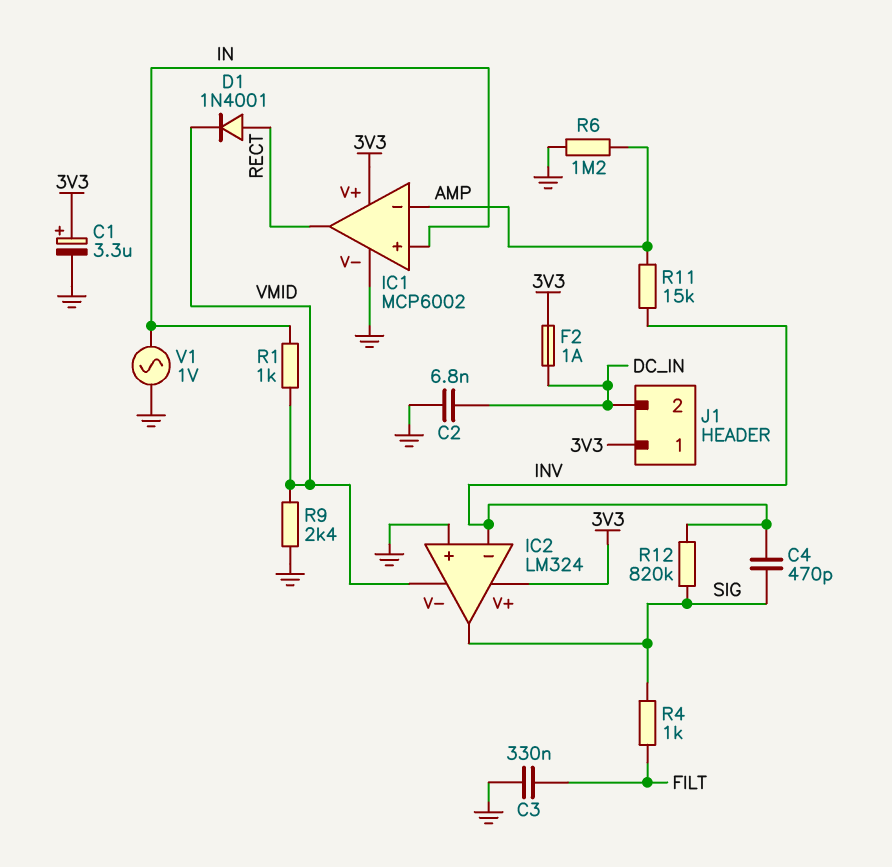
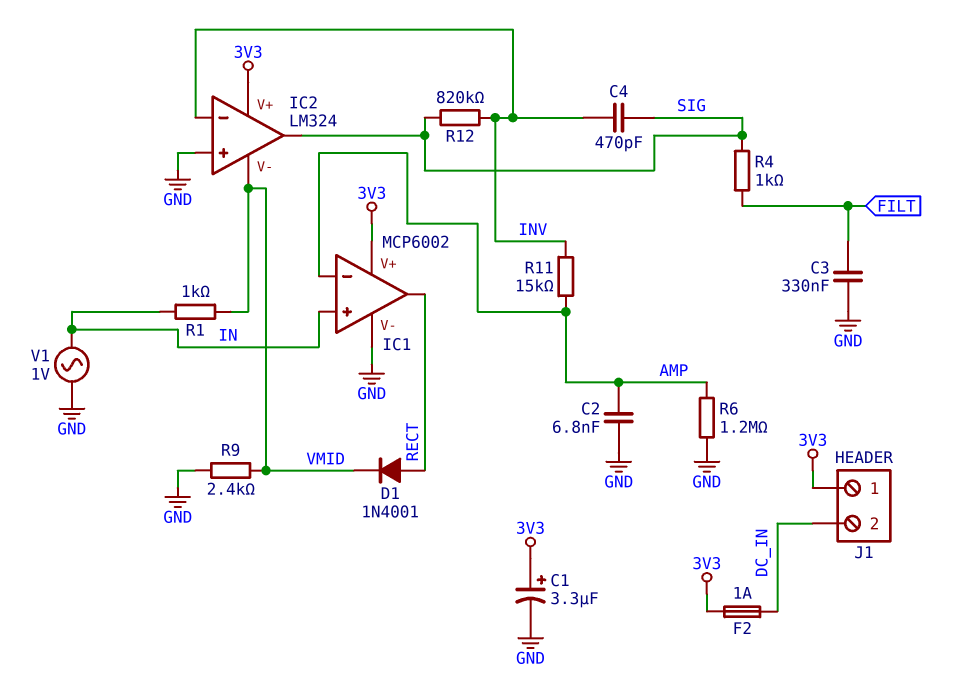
C2: 6.8nF (DC_IN, GND) -> 6.8nF (AMP, GND)

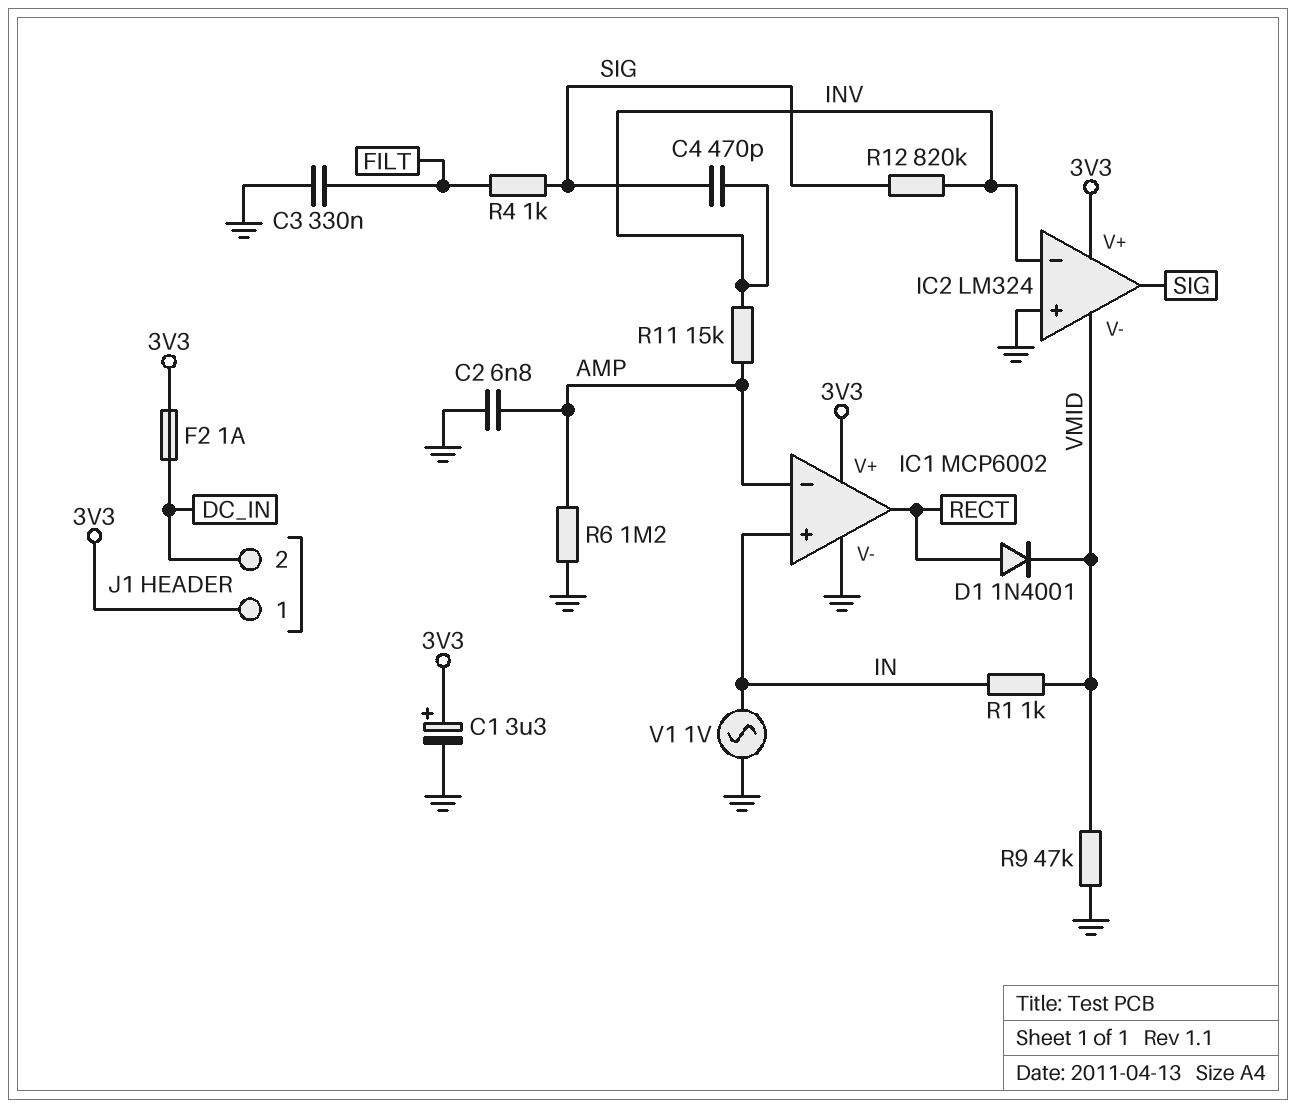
R9: 2.4k (GND, VMID) -> 47k (GND, VMID)

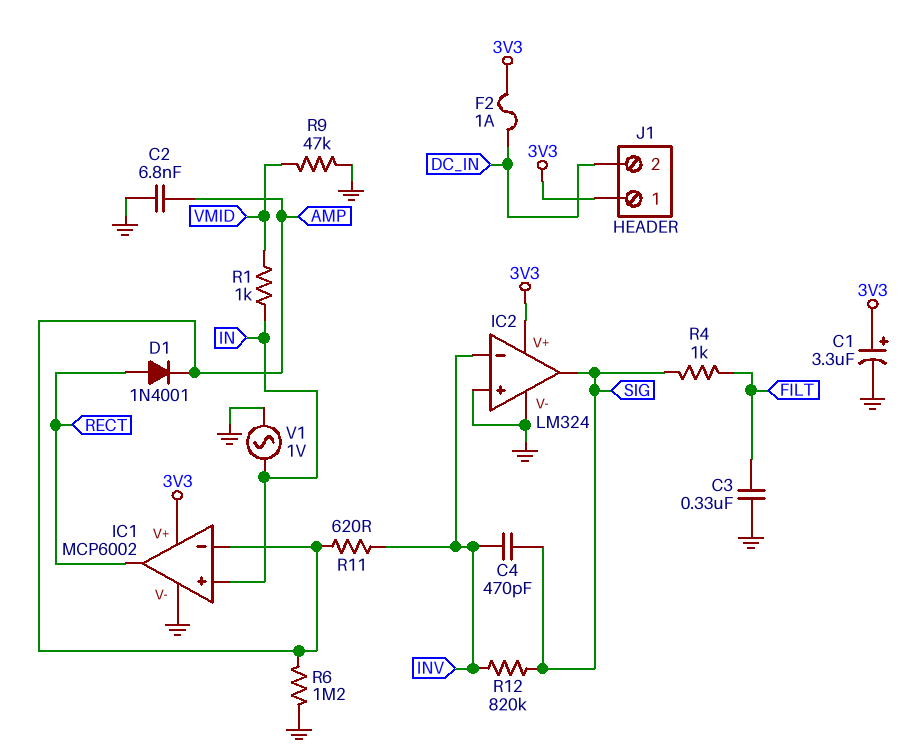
D1: diode 1N4001 (A RECT, K VMID) -> diode 1N4001 (A RECT, K AMP)
IC2 pin V-: VMID -> GND
R11: 15k (AMP, INV) -> 620 (AMP, INV)

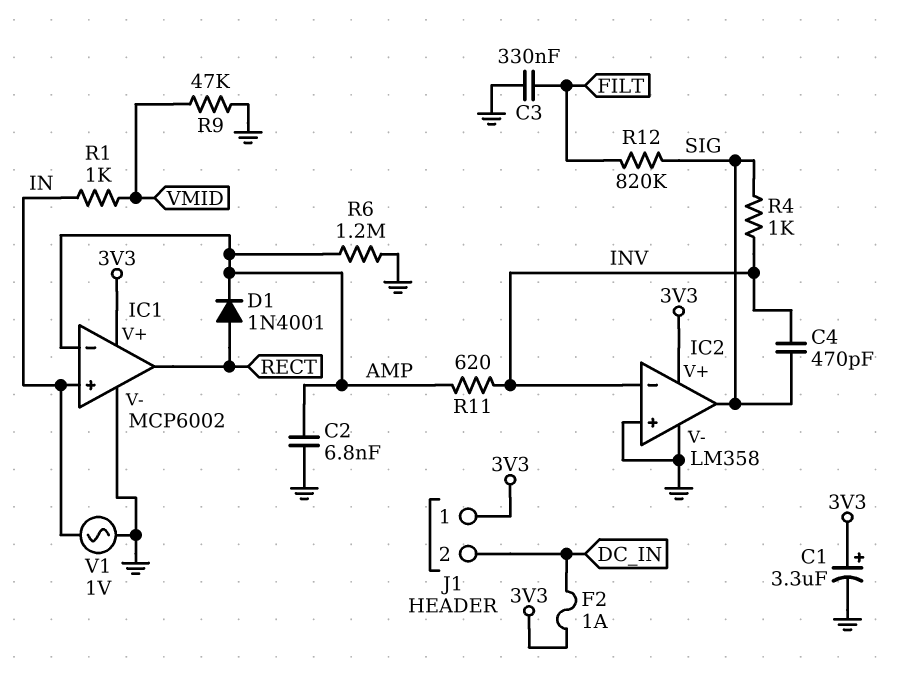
IC2: LM324 -> LM358
R4: 1k (FILT, SIG) -> 1k (INV, SIG)
R12: 820k (INV, SIG) -> 820k (FILT, SIG)

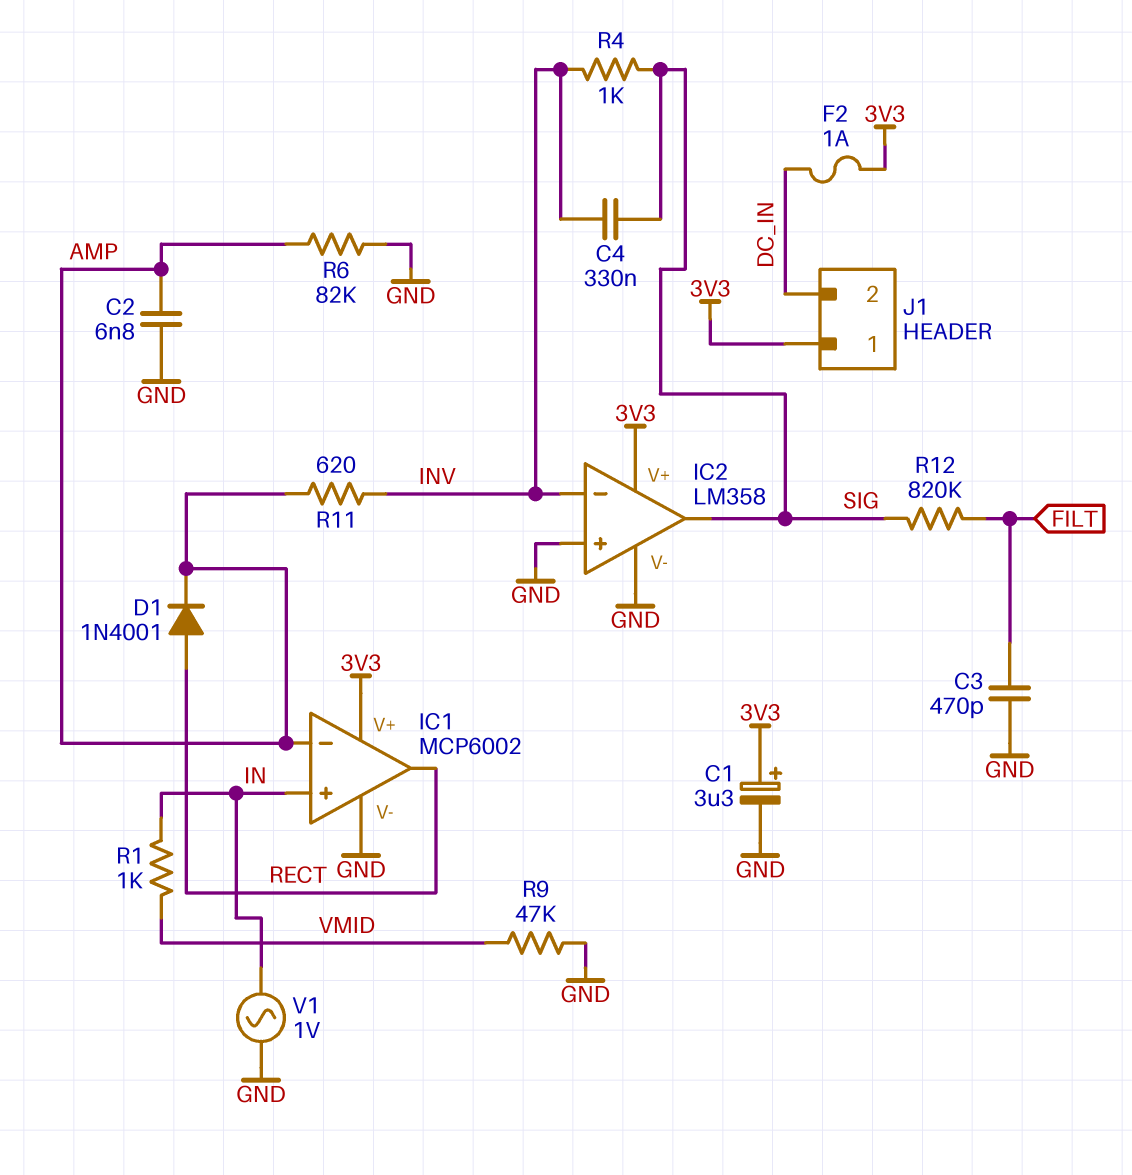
C3: 330nF (FILT, GND) -> 470pF (FILT, GND)
C4: 470pF (INV, SIG) -> 330nF (INV, SIG)
R6: 1.2M (AMP, GND) -> 82k (AMP, GND)

